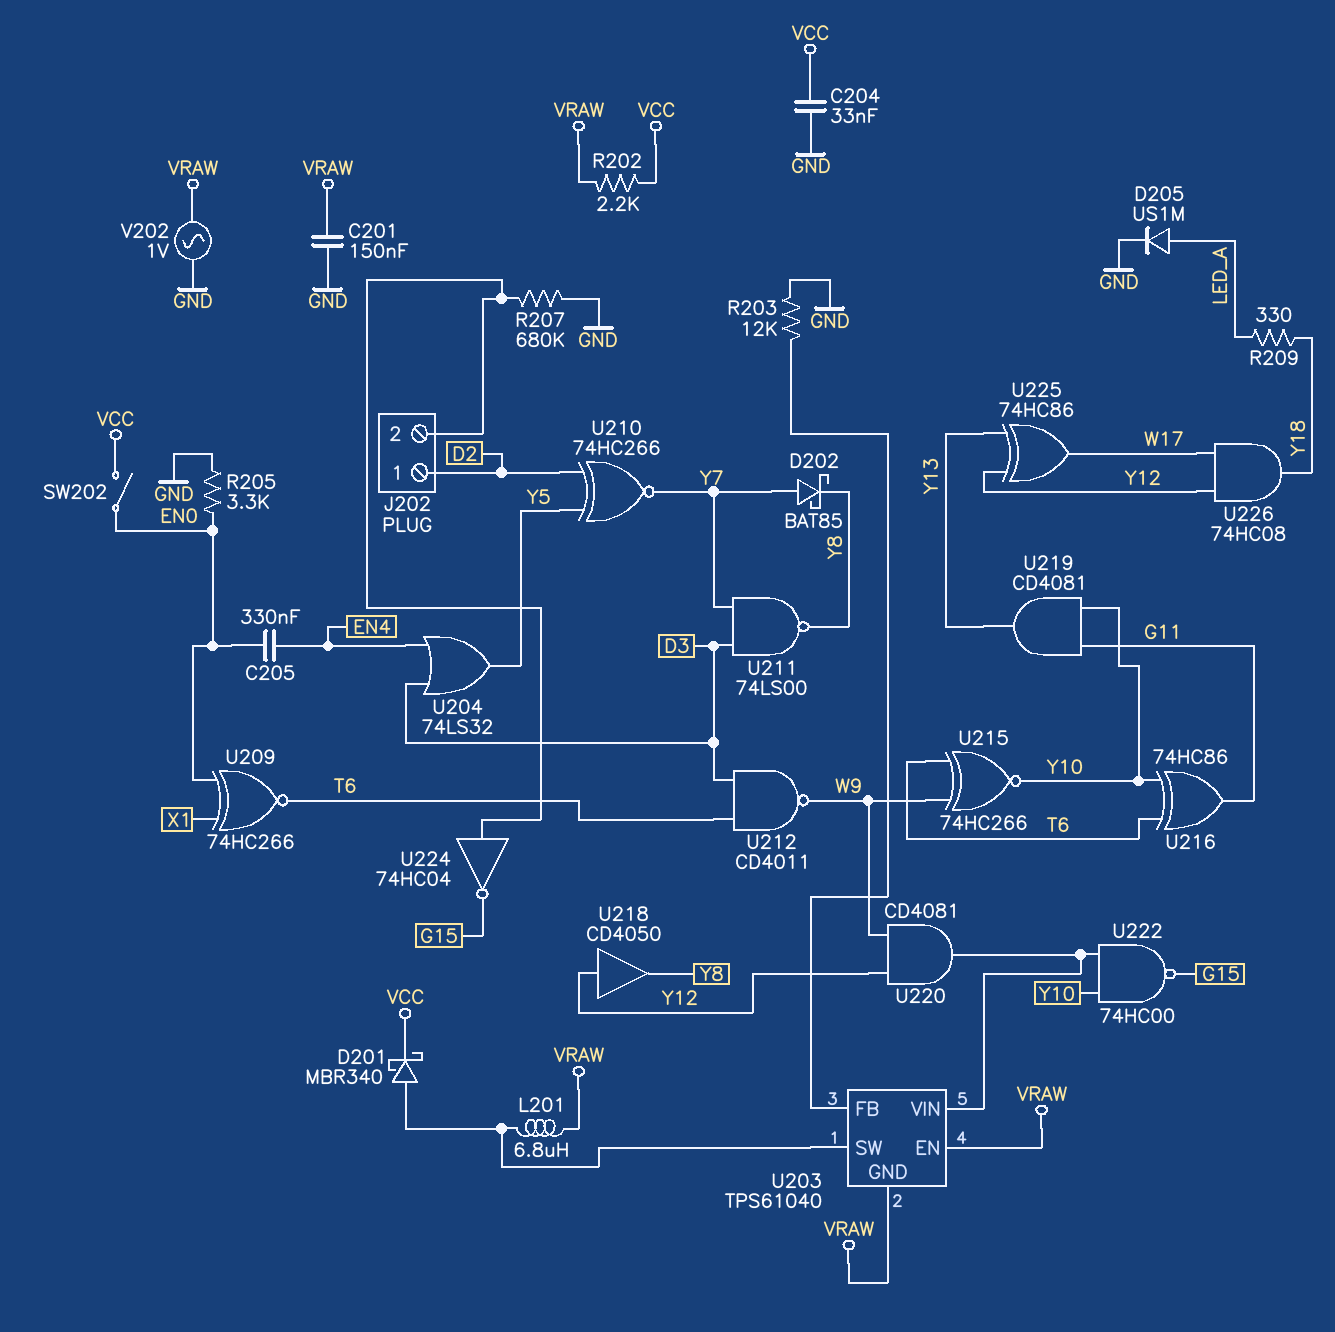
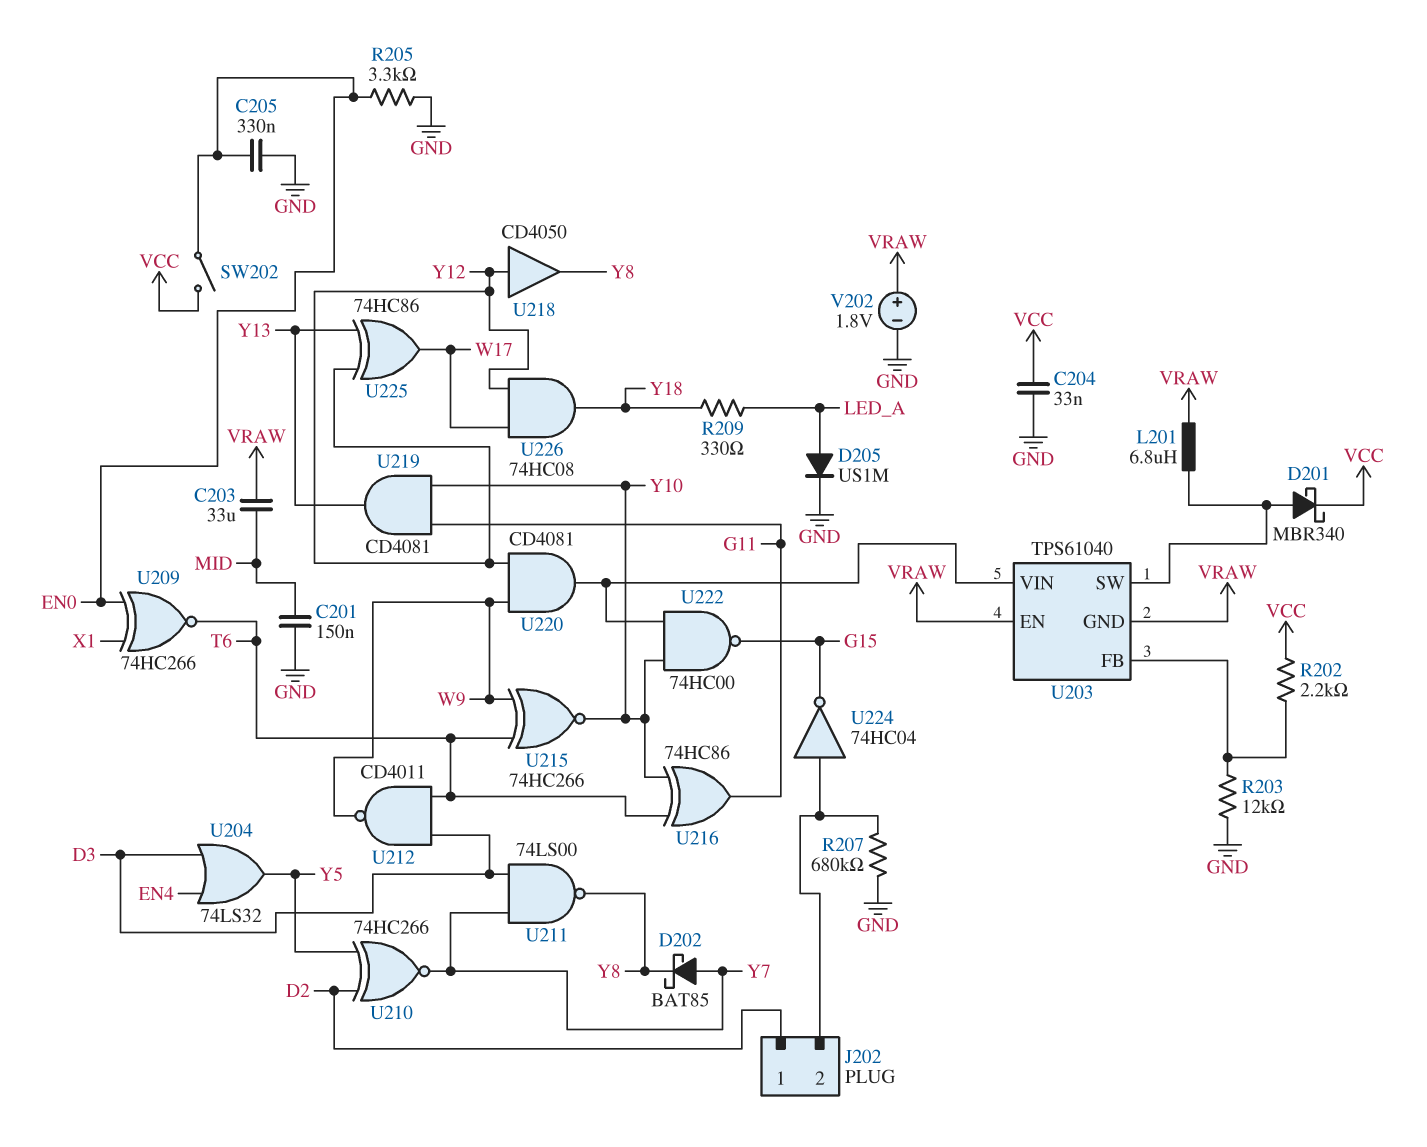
C201: 150nF (GND, VRAW) -> 150nF (GND, MID)
C203: none -> 33uF (MID, VRAW)
C205: 330nF (EN0, EN4) -> 330nF (EN0, GND)
R202: 2.2k (VCC, VRAW) -> 2.2k (U203/FB, VCC)
V202: AC 1V (GND, VRAW) -> 1.8V (plus VRAW, minus GND)

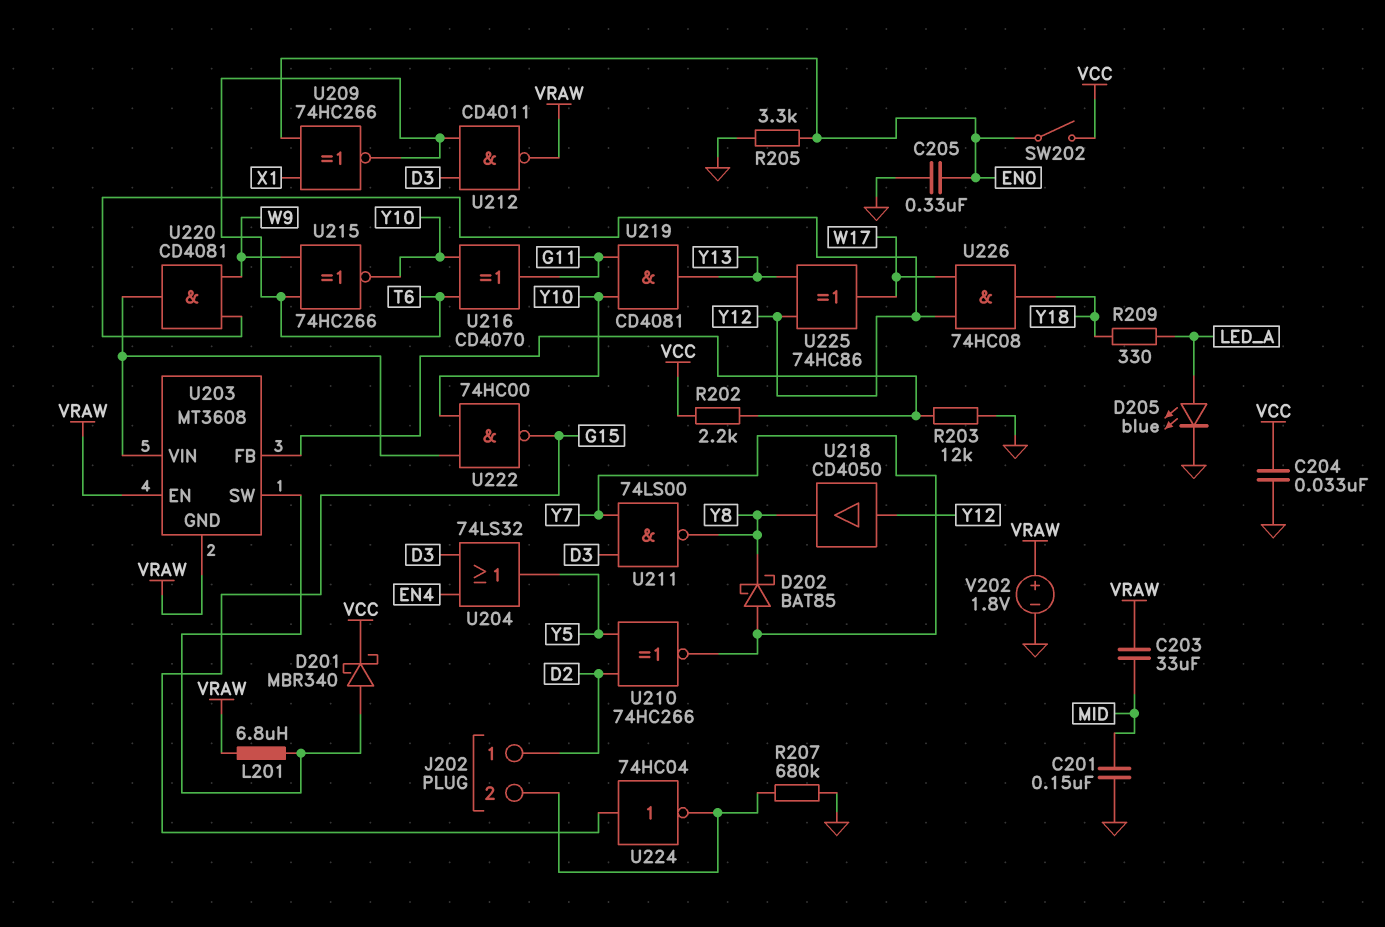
D205: diode US1M (A LED_A, K GND) -> LED blue (A LED_A, K GND)
U203: TPS61040 -> MT3608
U212: NAND CD4011 (in D3, in T6, out W9) -> NAND CD4011 (in D3, in T6, out VRAW)
U216: XOR 74HC86 (in T6, in Y10, out G11) -> XOR CD4070 (in T6, in Y10, out G11)
U224: NOT 74HC04 (in J202/2, out G15) -> NOT 74HC04 (in G15, out J202/2)

